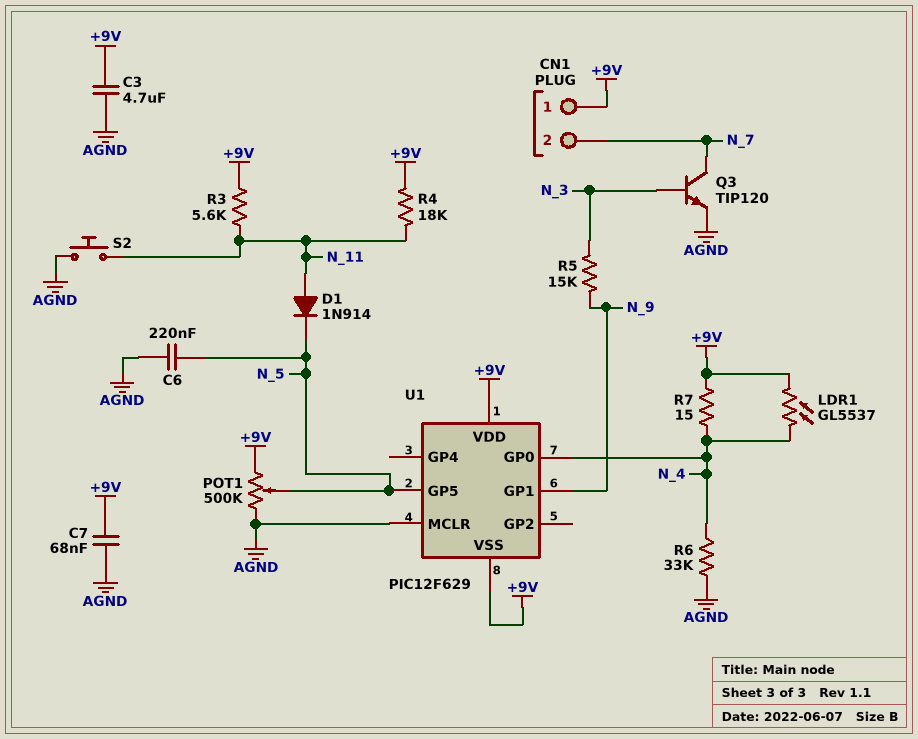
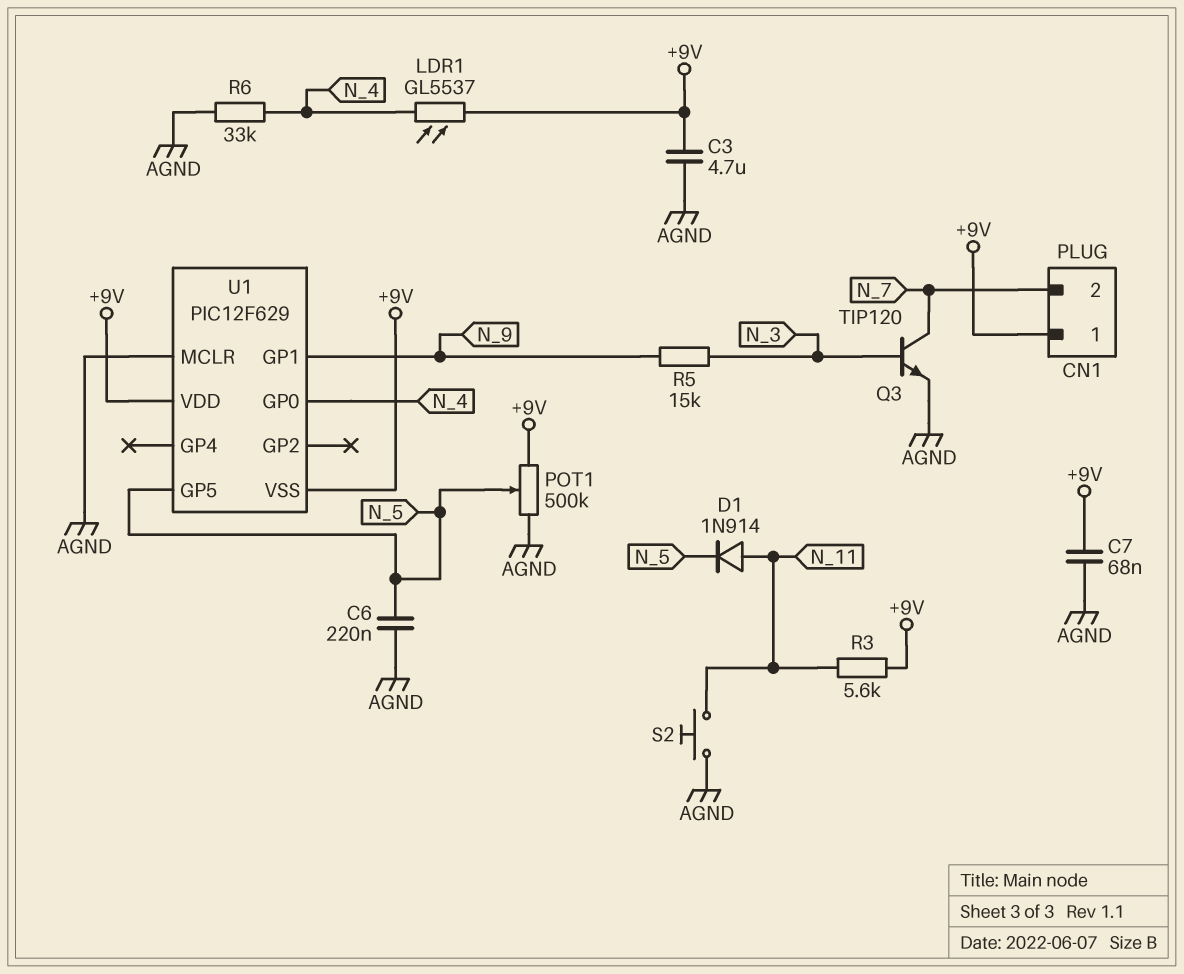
R4: 18k (+9V, N_11) -> none
R7: 15 (+9V, N_4) -> none

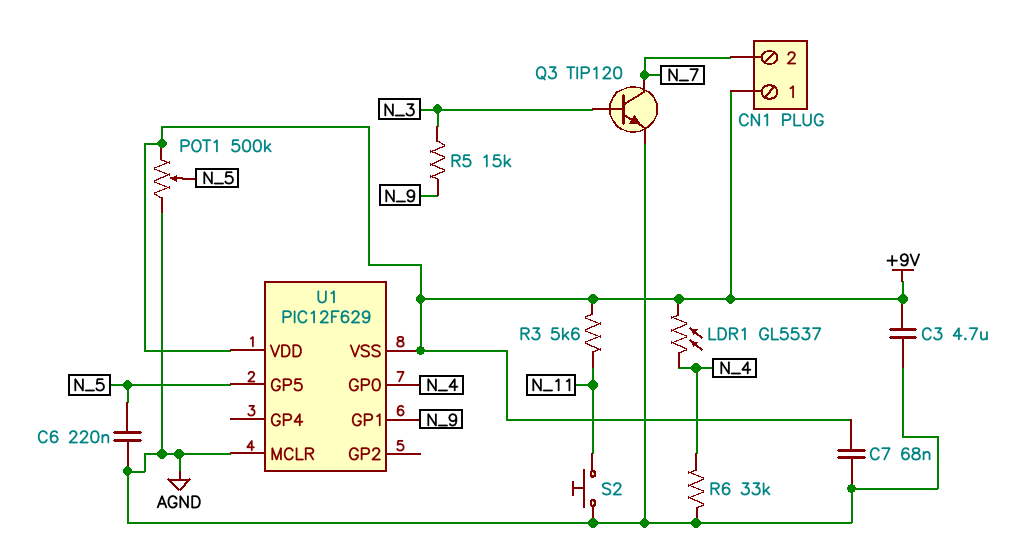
D1: diode 1N914 (A N_11, K N_5) -> none

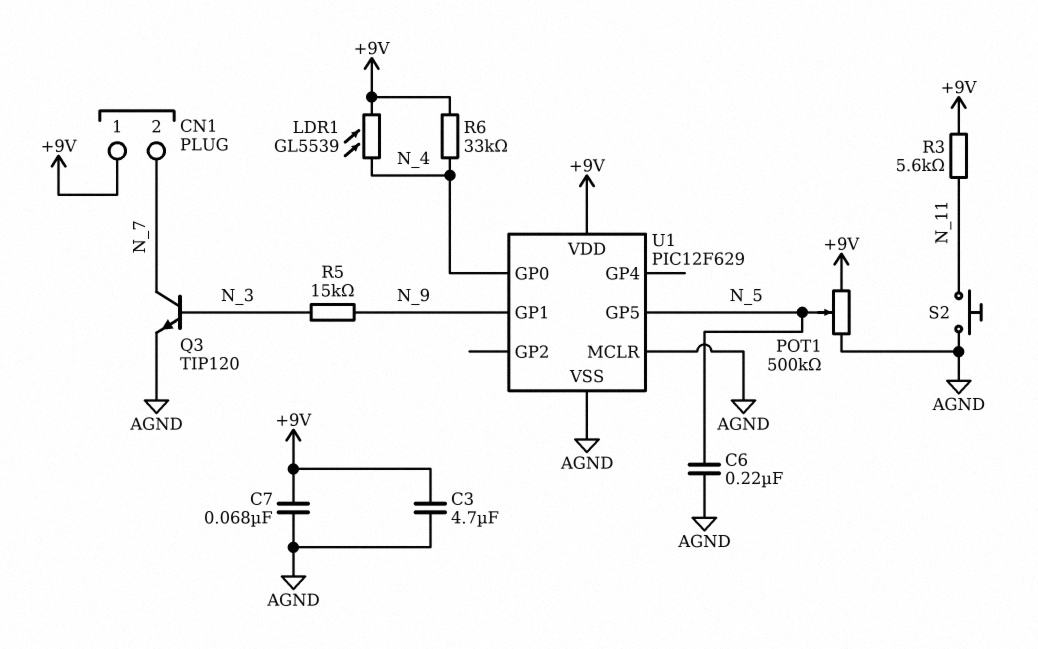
LDR1: GL5537 (+9V, N_4) -> GL5539 (+9V, N_4)
R6: 33k (AGND, N_4) -> 33k (+9V, N_4)
U1 pin VSS: +9V -> AGND

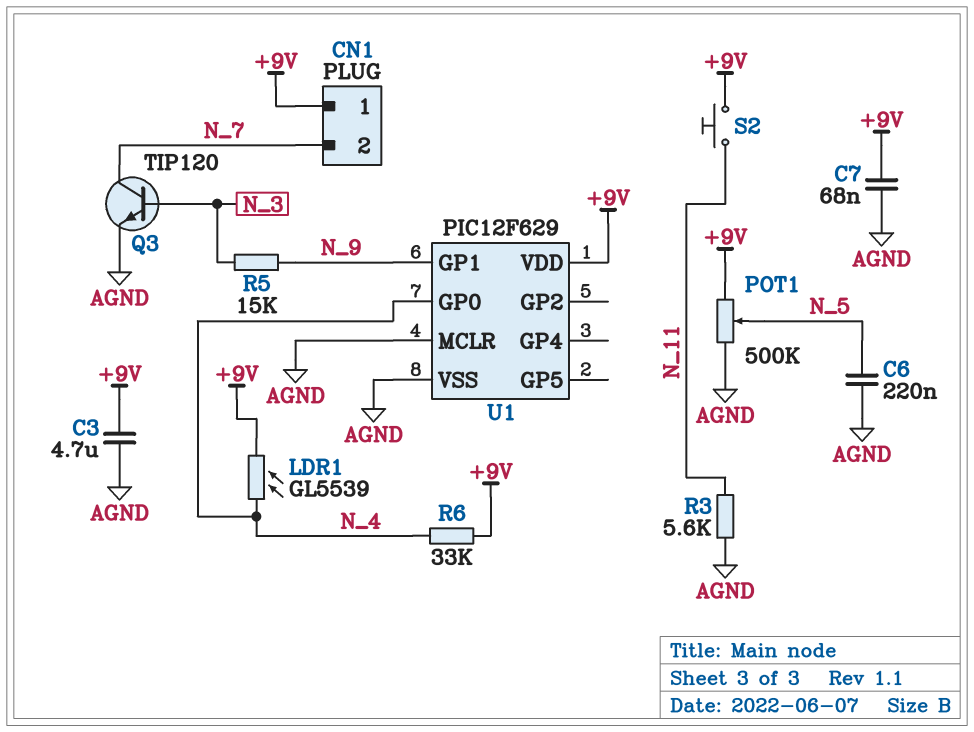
R3: 5.6k (+9V, N_11) -> 5.6k (AGND, N_11)
S2: button (AGND, N_11) -> button (+9V, N_11)
U1 pin GP5: N_5 -> none

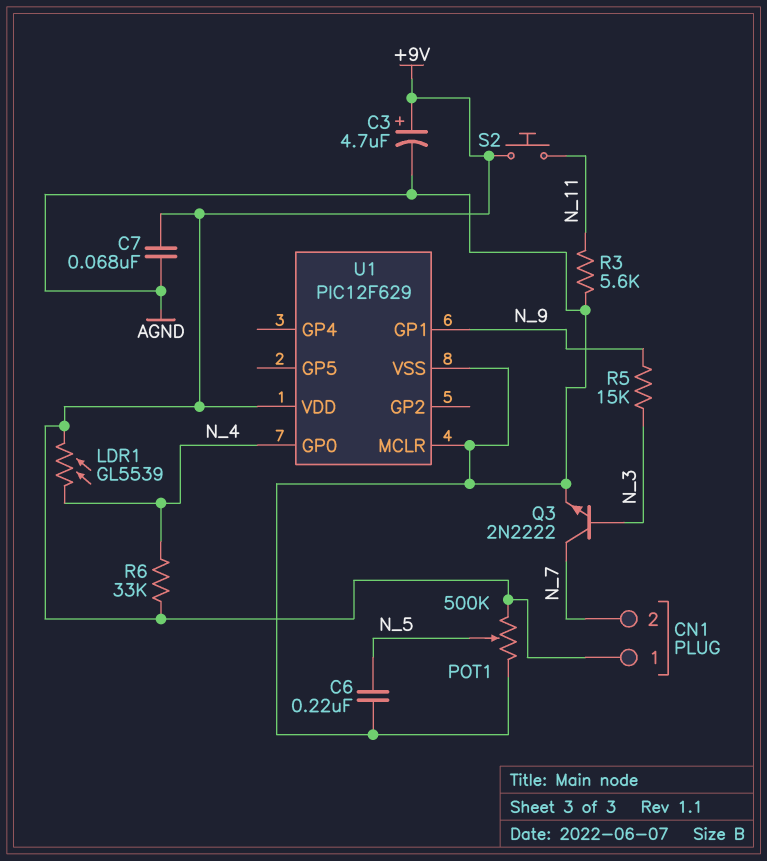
C3: 4.7uF (+9V, AGND) -> 4.7uF (plus +9V, minus AGND)
Q3: NPN TIP120 (B N_3, C N_7, E AGND) -> NPN 2N2222 (B N_3, C N_7, E AGND)

